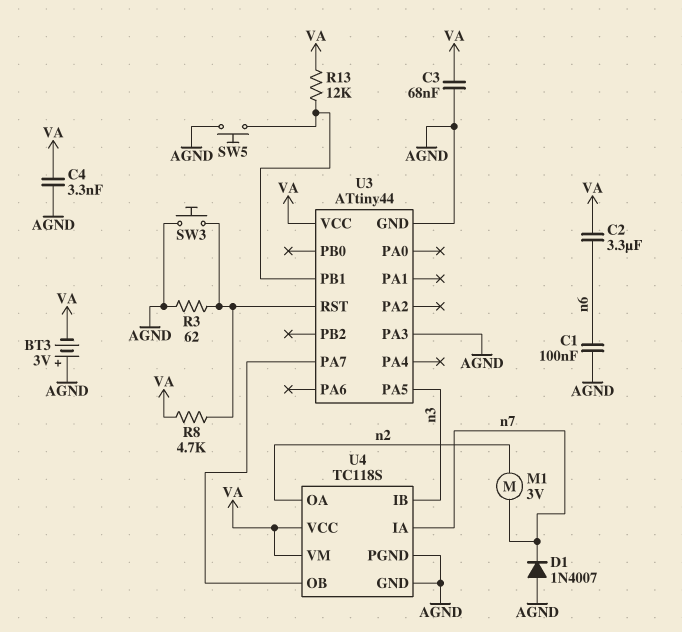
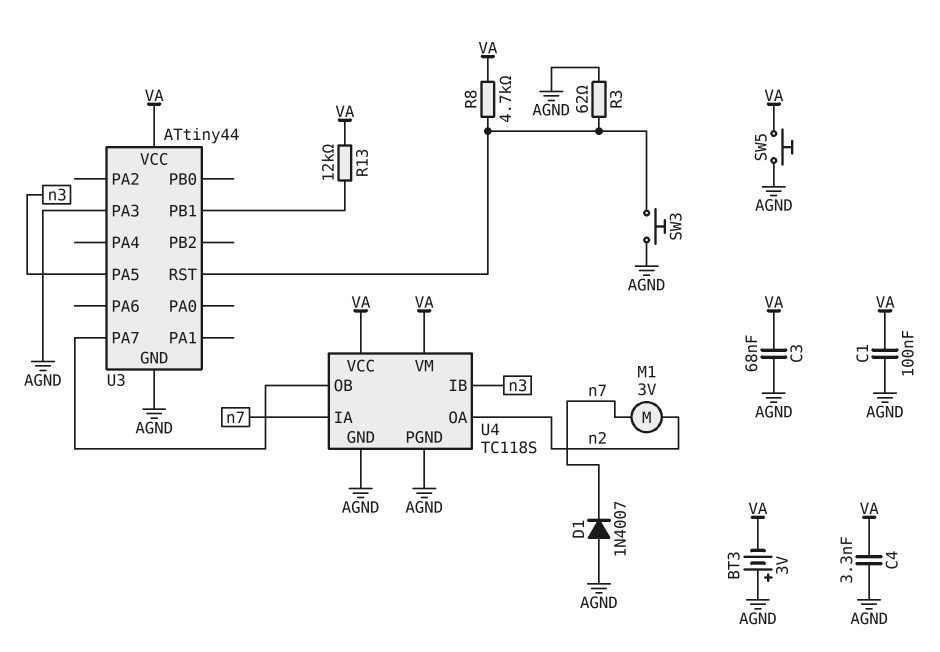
C1: 100nF (AGND, n6) -> 100nF (AGND, VA)
C2: 3.3uF (VA, n6) -> none
SW5: button (AGND, U3/PB1) -> button (AGND, VA)

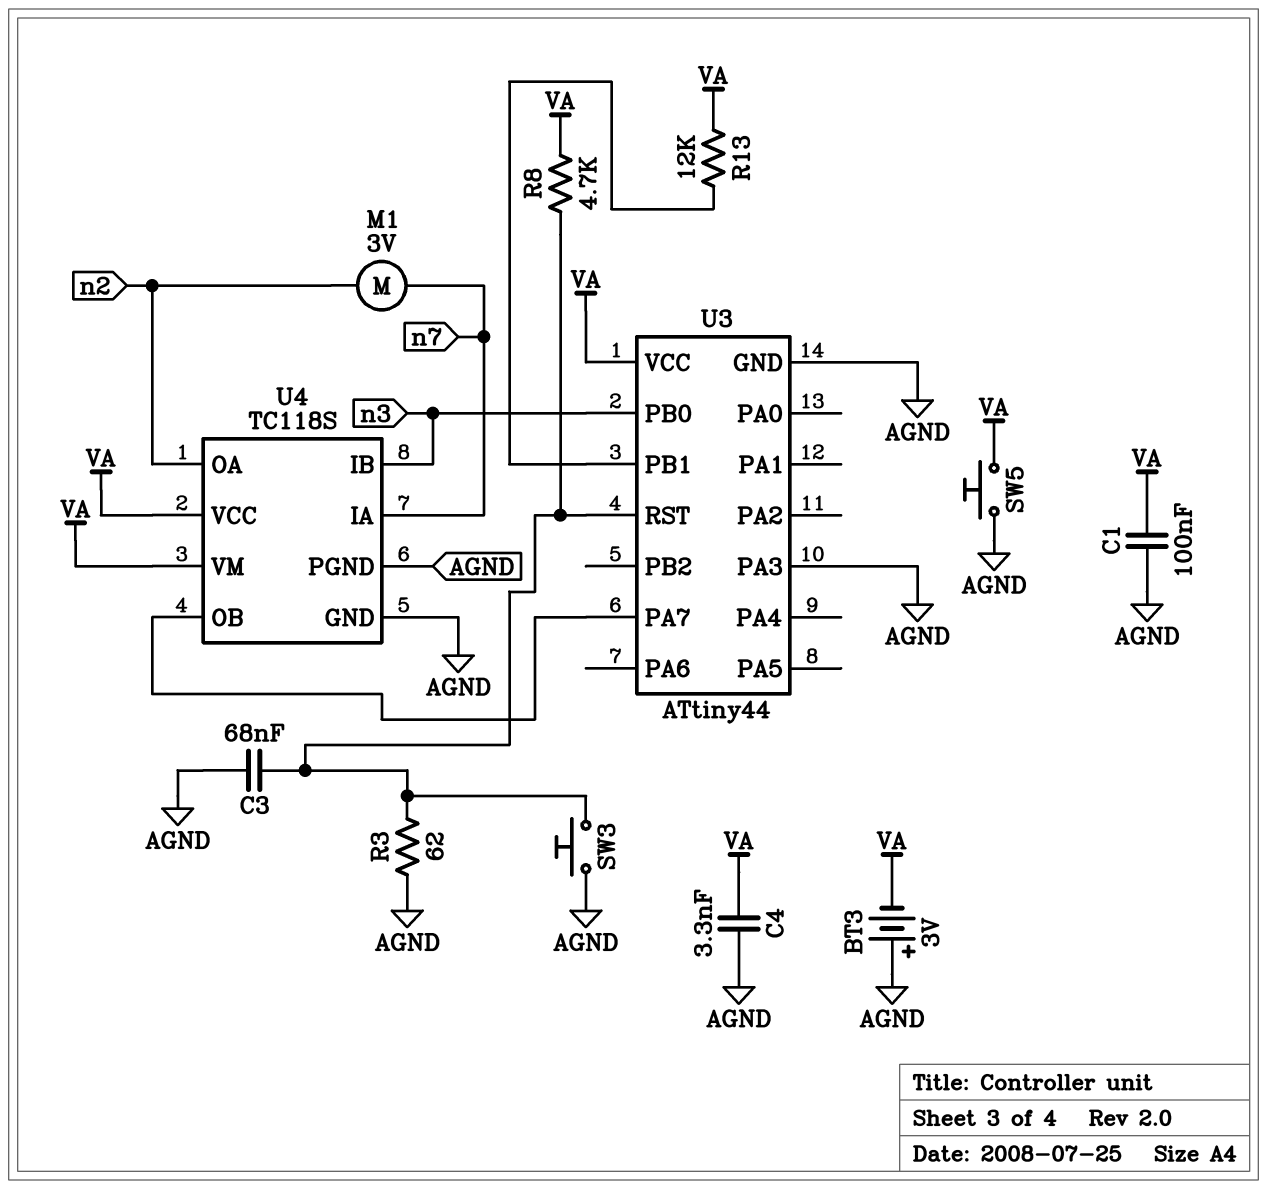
C3: 68nF (AGND, VA) -> 68nF (AGND, U3/RST)
D1: diode 1N4007 (A AGND, K n7) -> none
U3 pin PA5: n3 -> none
U3 pin PB0: none -> n3

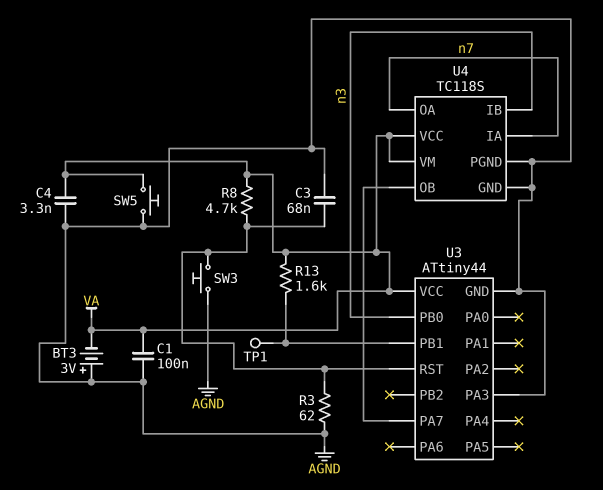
M1: motor 3V (n2, n7) -> none
R13: 12k (U3/PB1, VA) -> 1.6k (U3/PB1, VA)
TP1: none -> test point (U3/PB1)
U4 pin OA: n2 -> n7

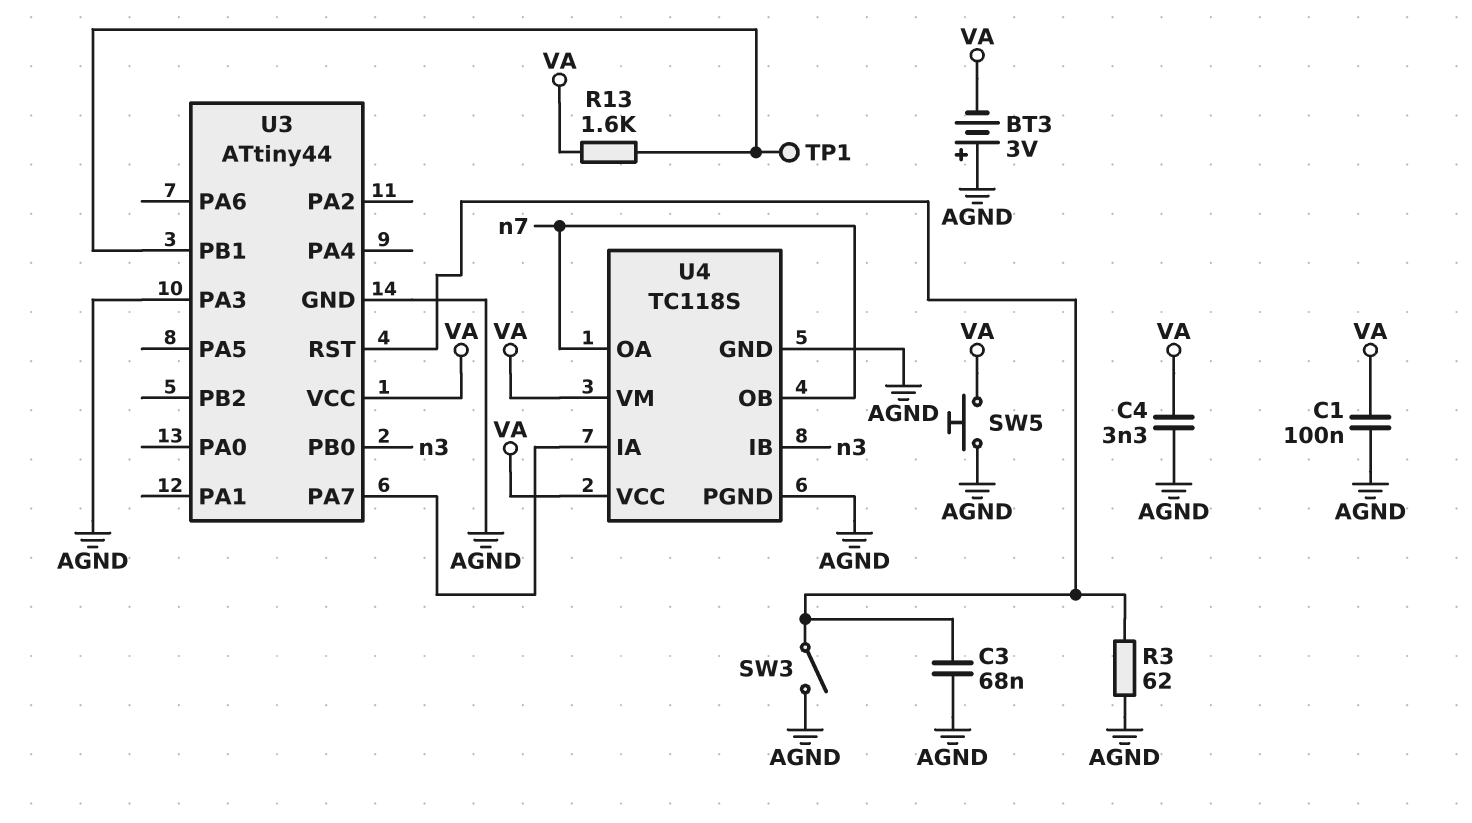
R8: 4.7k (U3/RST, VA) -> none
SW3: button (AGND, U3/RST) -> switch (AGND, U3/RST)
U4 pin IA: n7 -> U3/PA7
U4 pin OB: U3/PA7 -> n7

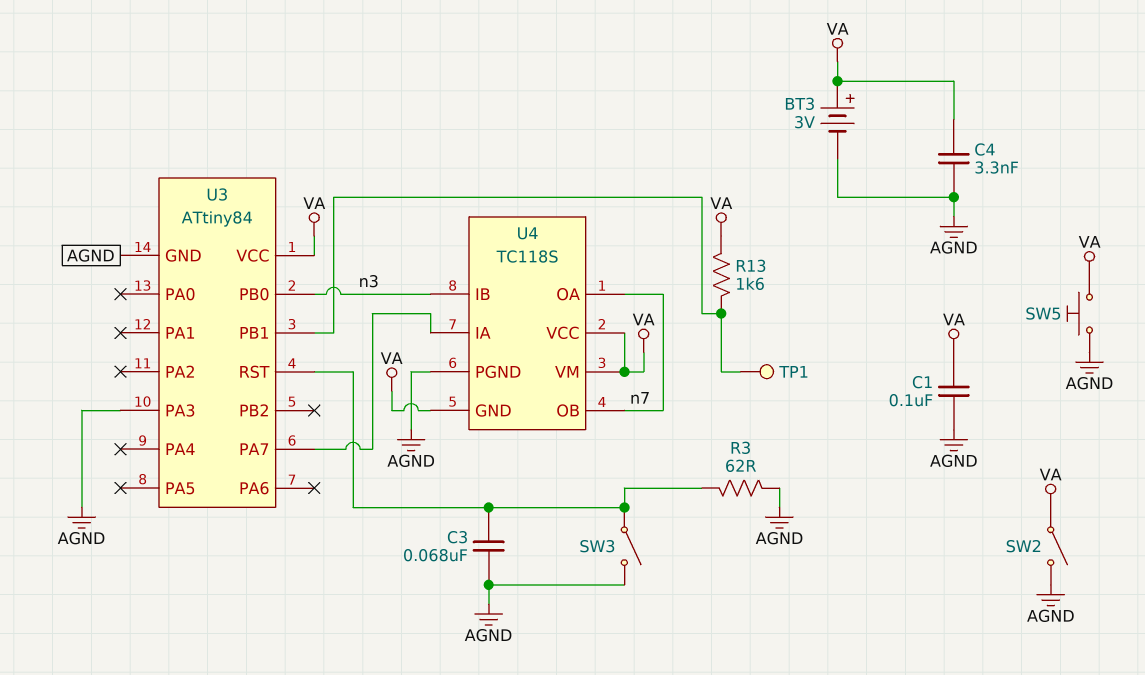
BT3: 3V (plus AGND, minus VA) -> 3V (plus VA, minus AGND)
SW2: none -> switch (AGND, VA)
U3: ATtiny44 -> ATtiny84
U4 pin GND: AGND -> VA

